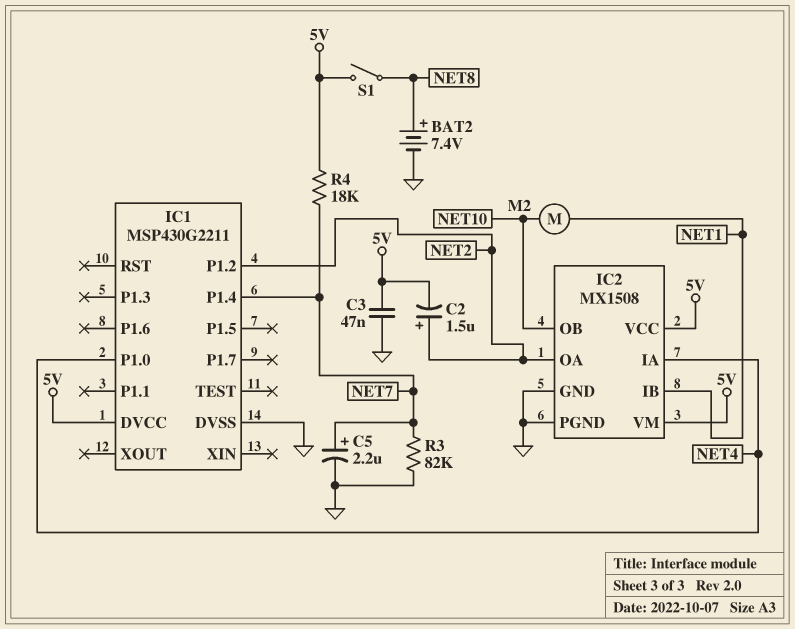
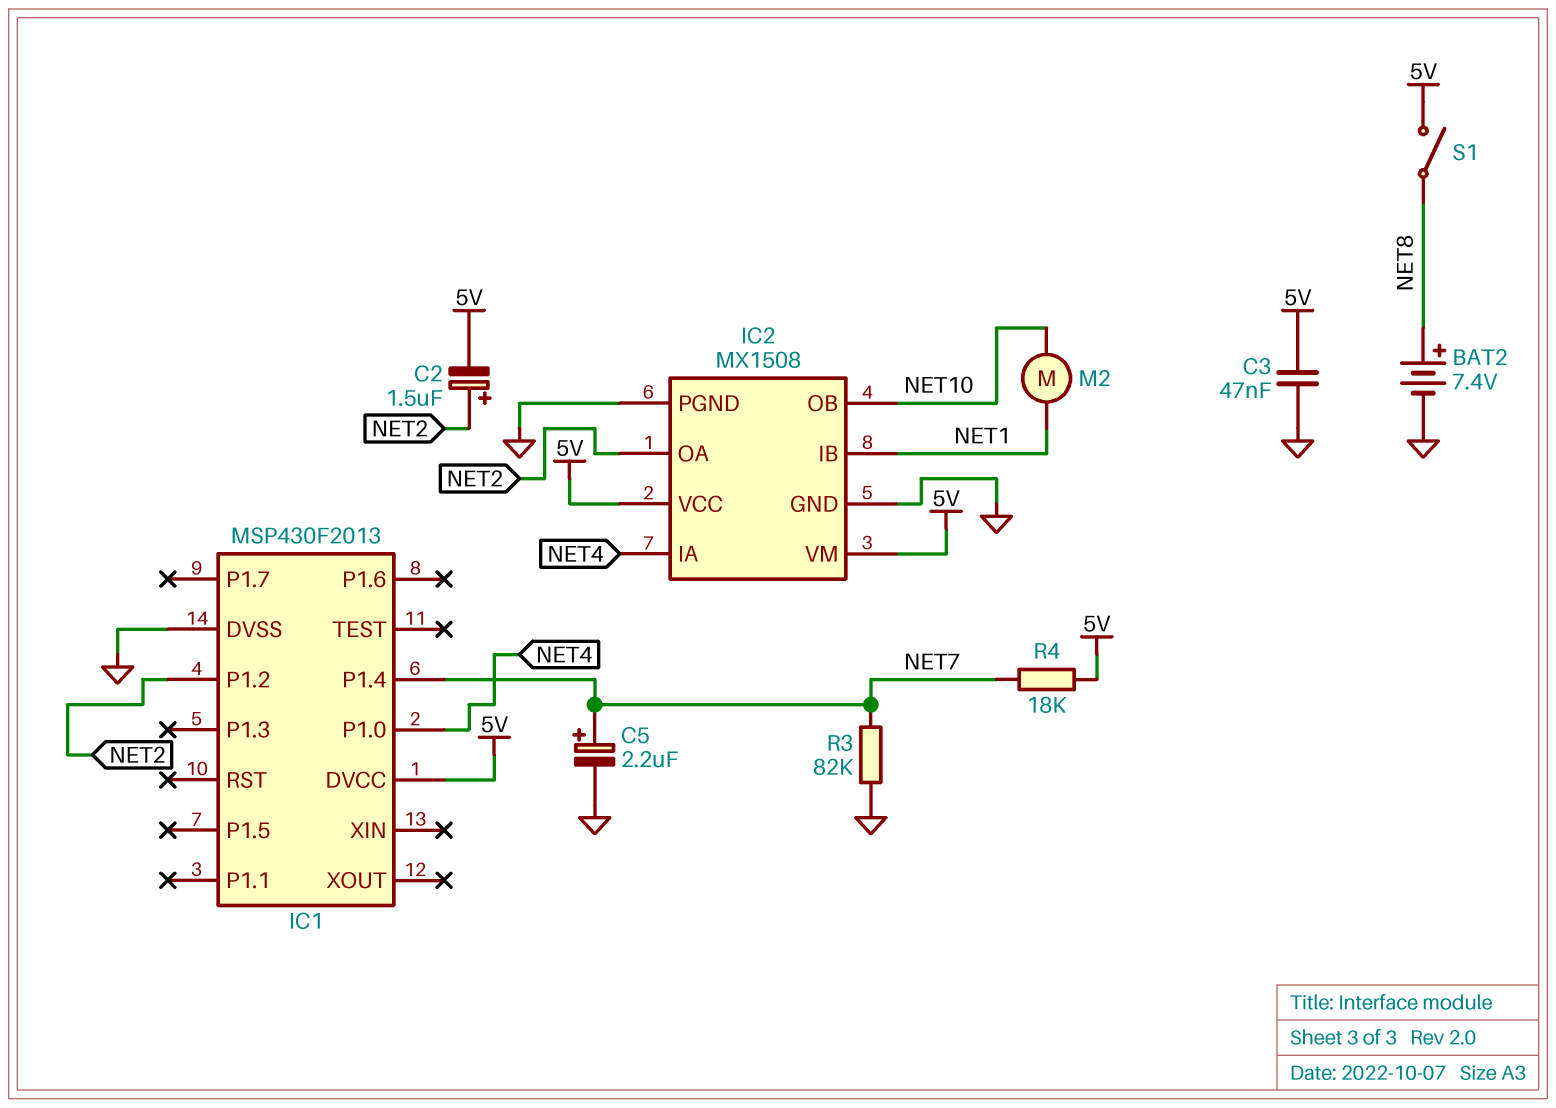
IC1: MSP430G2211 -> MSP430F2013

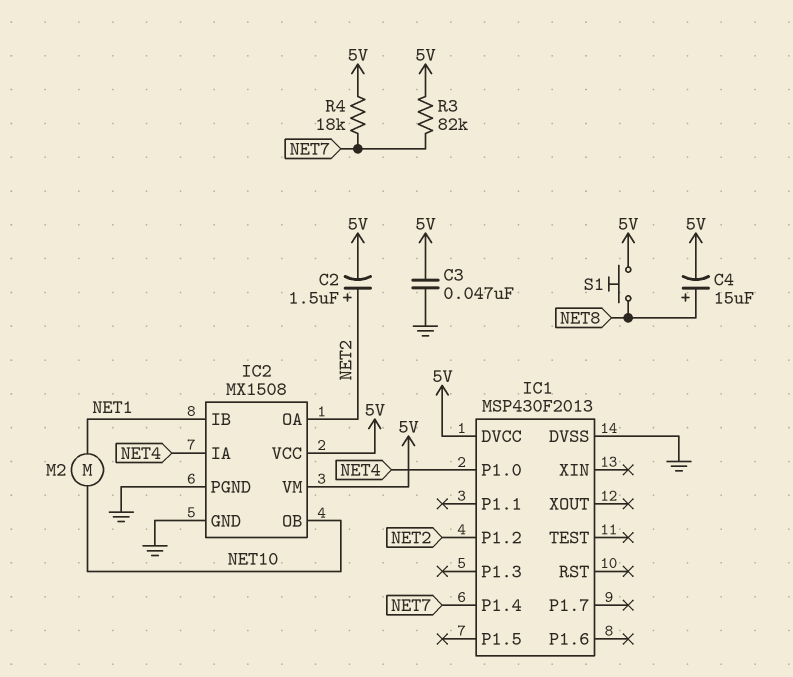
BAT2: 7.4V (plus NET8, minus GND) -> none
C4: none -> 15uF (plus NET8, minus 5V)
C5: 2.2uF (plus NET7, minus GND) -> none
R3: 82k (GND, NET7) -> 82k (5V, NET7)
S1: switch (5V, NET8) -> button (5V, NET8)

